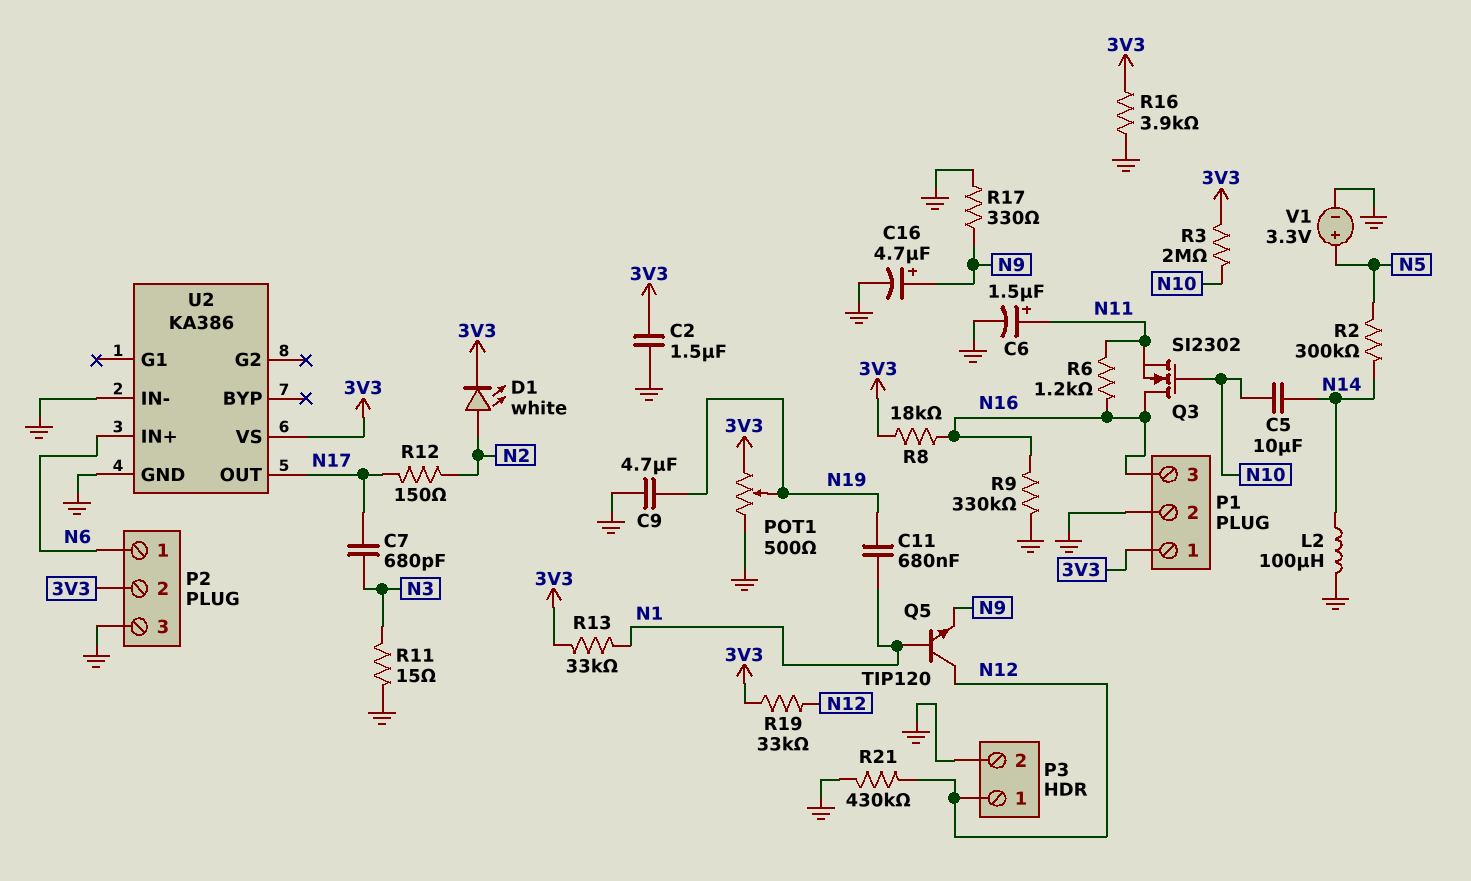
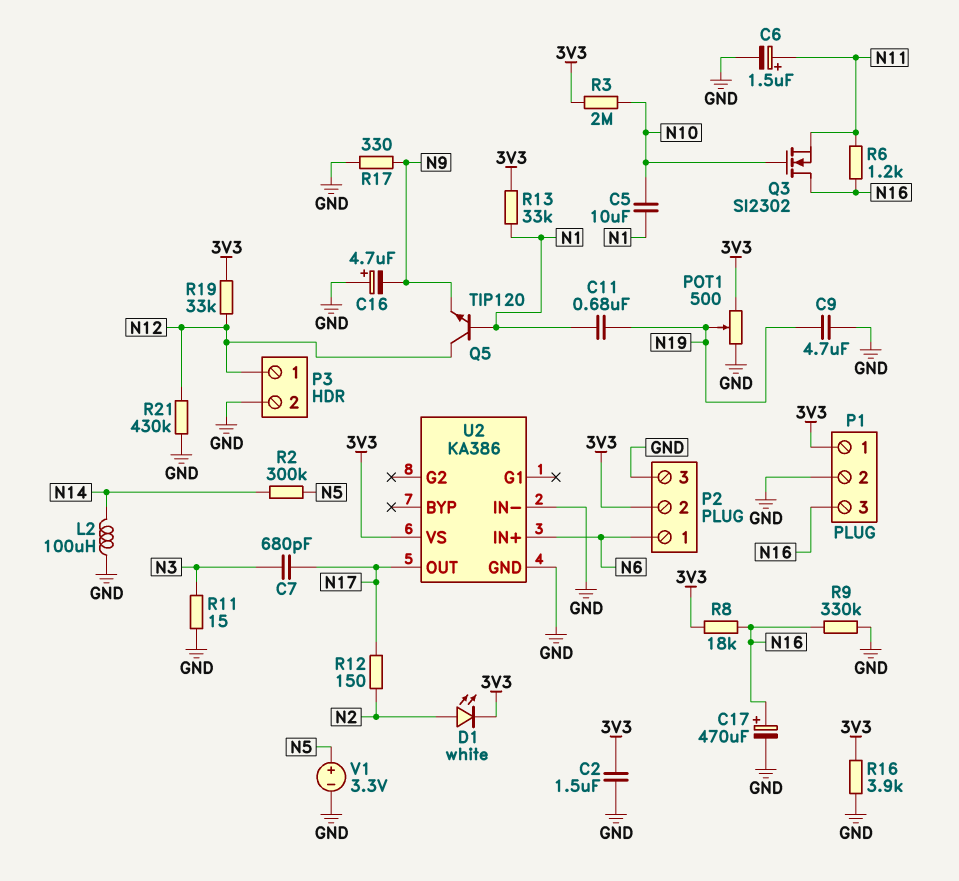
C5: 10uF (N10, N14) -> 10uF (N1, N10)
C16: 4.7uF (plus N9, minus GND) -> 4.7uF (plus GND, minus N9)
C17: none -> 470uF (plus N16, minus GND)

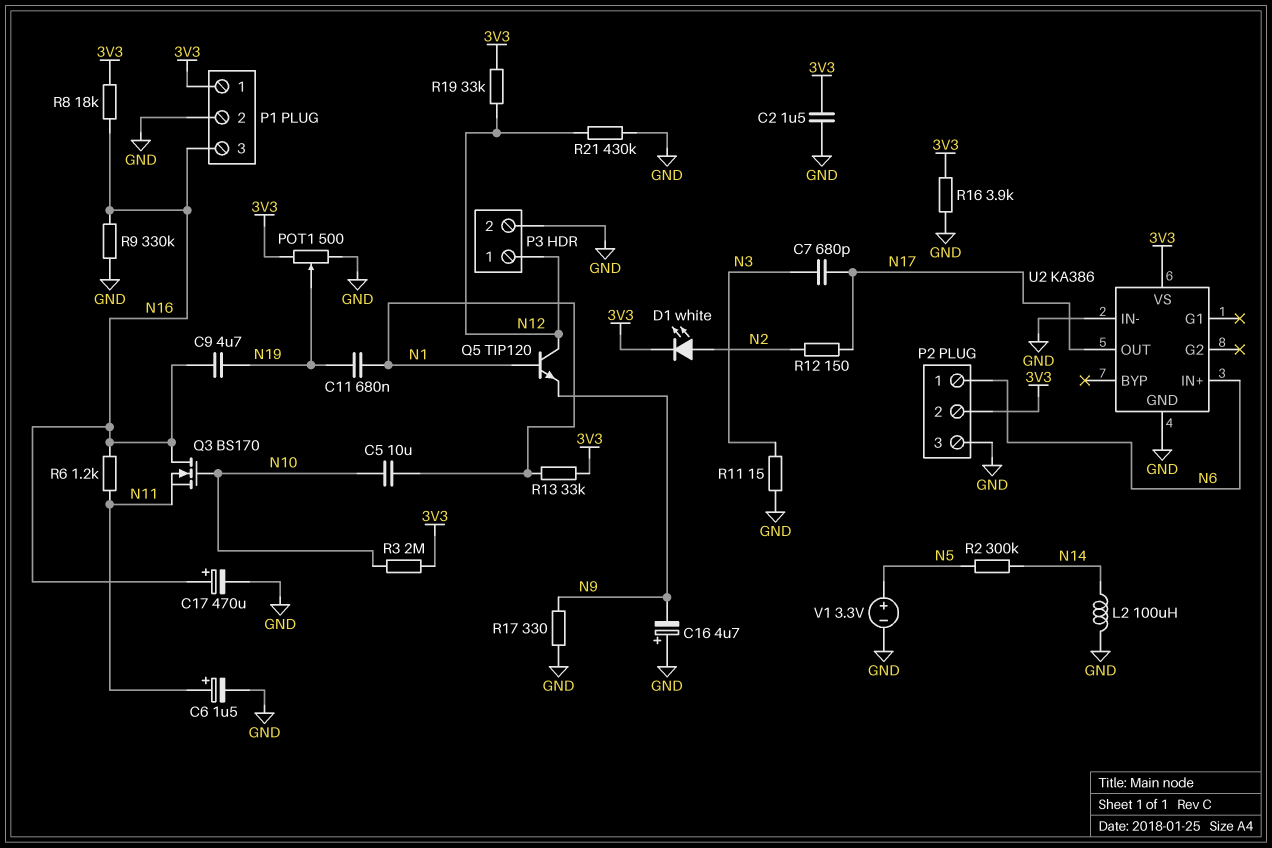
C9: 4.7uF (GND, N19) -> 4.7uF (N16, N19)
Q3: NMOS SI2302 (G N10, D N16, S N11) -> NMOS BS170 (G N10, D N16, S N11)

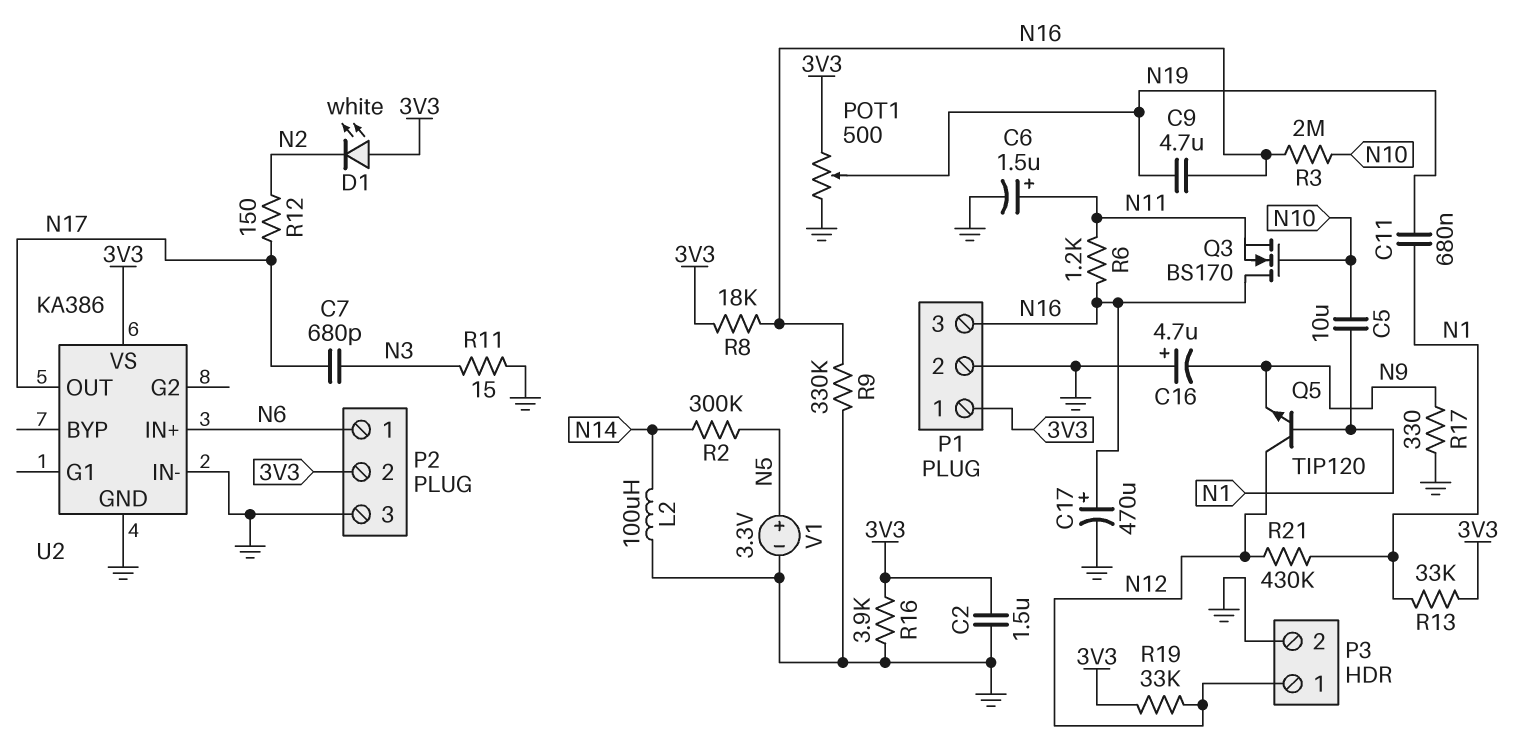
D1: LED white (A N2, K 3V3) -> LED white (A 3V3, K N2)
R3: 2M (3V3, N10) -> 2M (N10, N16)
R21: 430k (GND, N12) -> 430k (N1, N12)

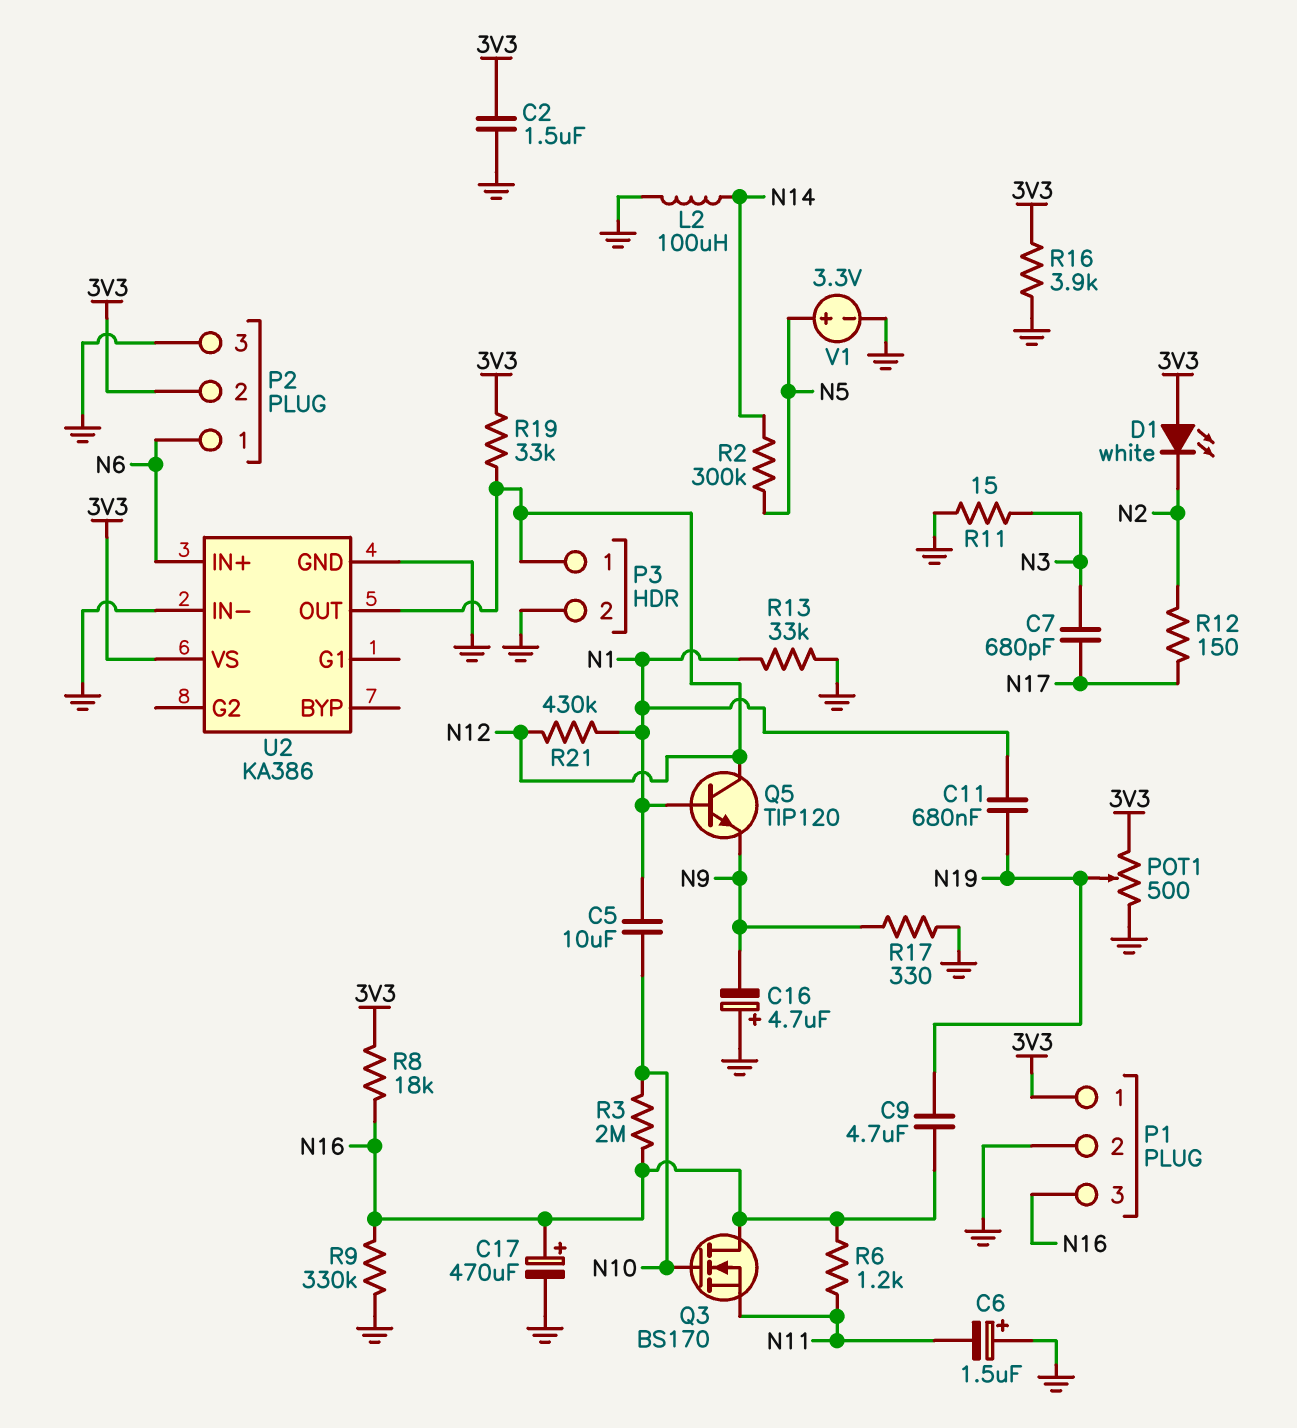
C6: 1.5uF (plus N11, minus GND) -> 1.5uF (plus GND, minus N11)
R13: 33k (3V3, N1) -> 33k (GND, N1)
U2 pin OUT: N17 -> N12

